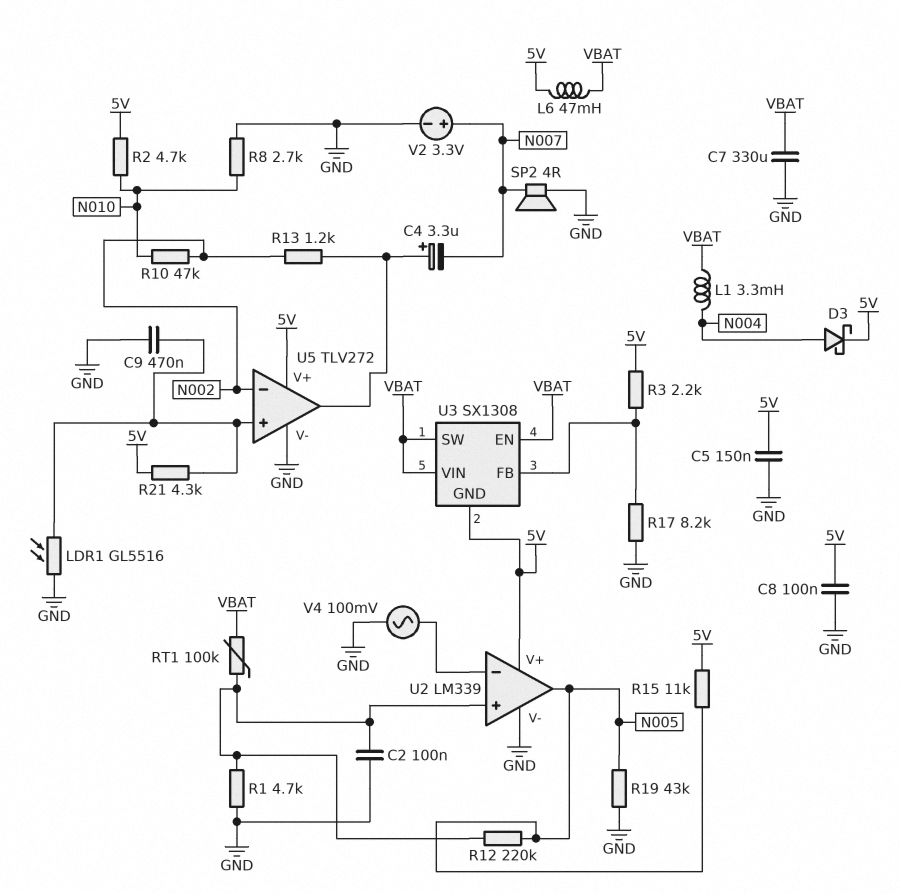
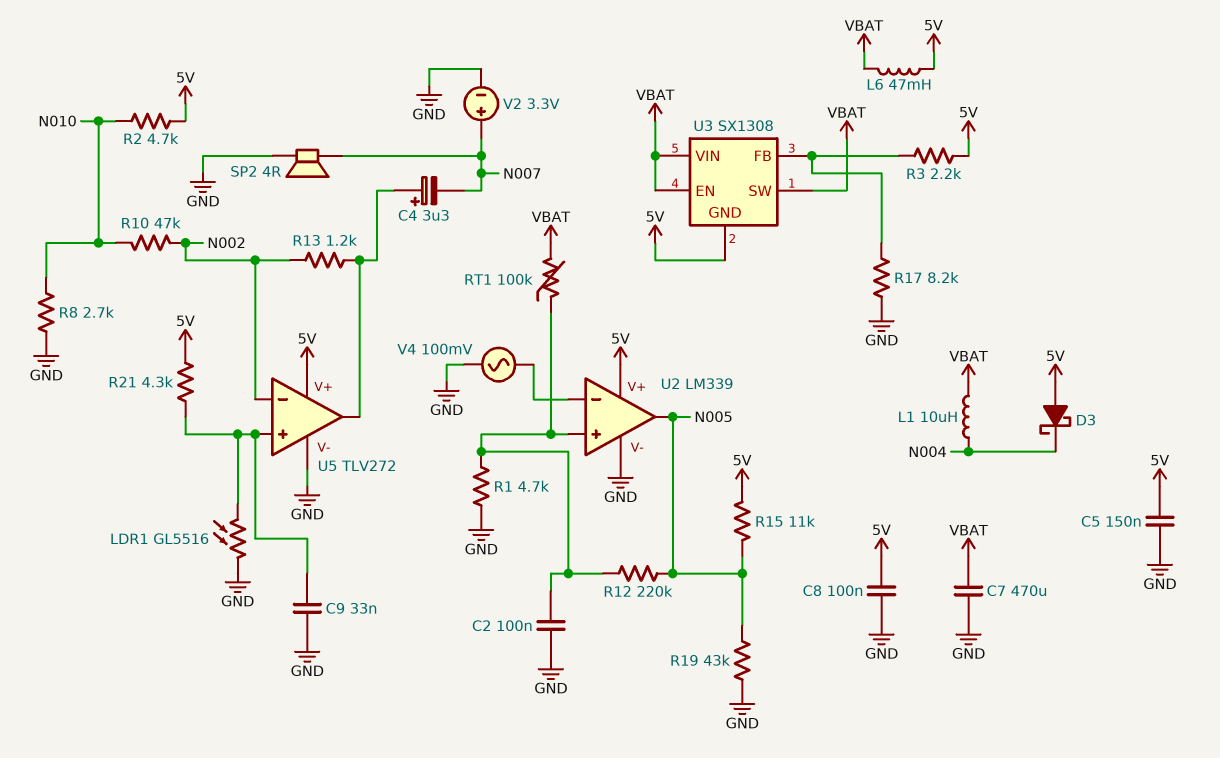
C7: 330uF (GND, VBAT) -> 470uF (GND, VBAT)
C9: 470nF (GND, U5/in+) -> 33nF (GND, U5/in+)
D3: schottky (A N004, K 5V) -> schottky (A 5V, K N004)
L1: 3.3mH (N004, VBAT) -> 10uH (N004, VBAT)

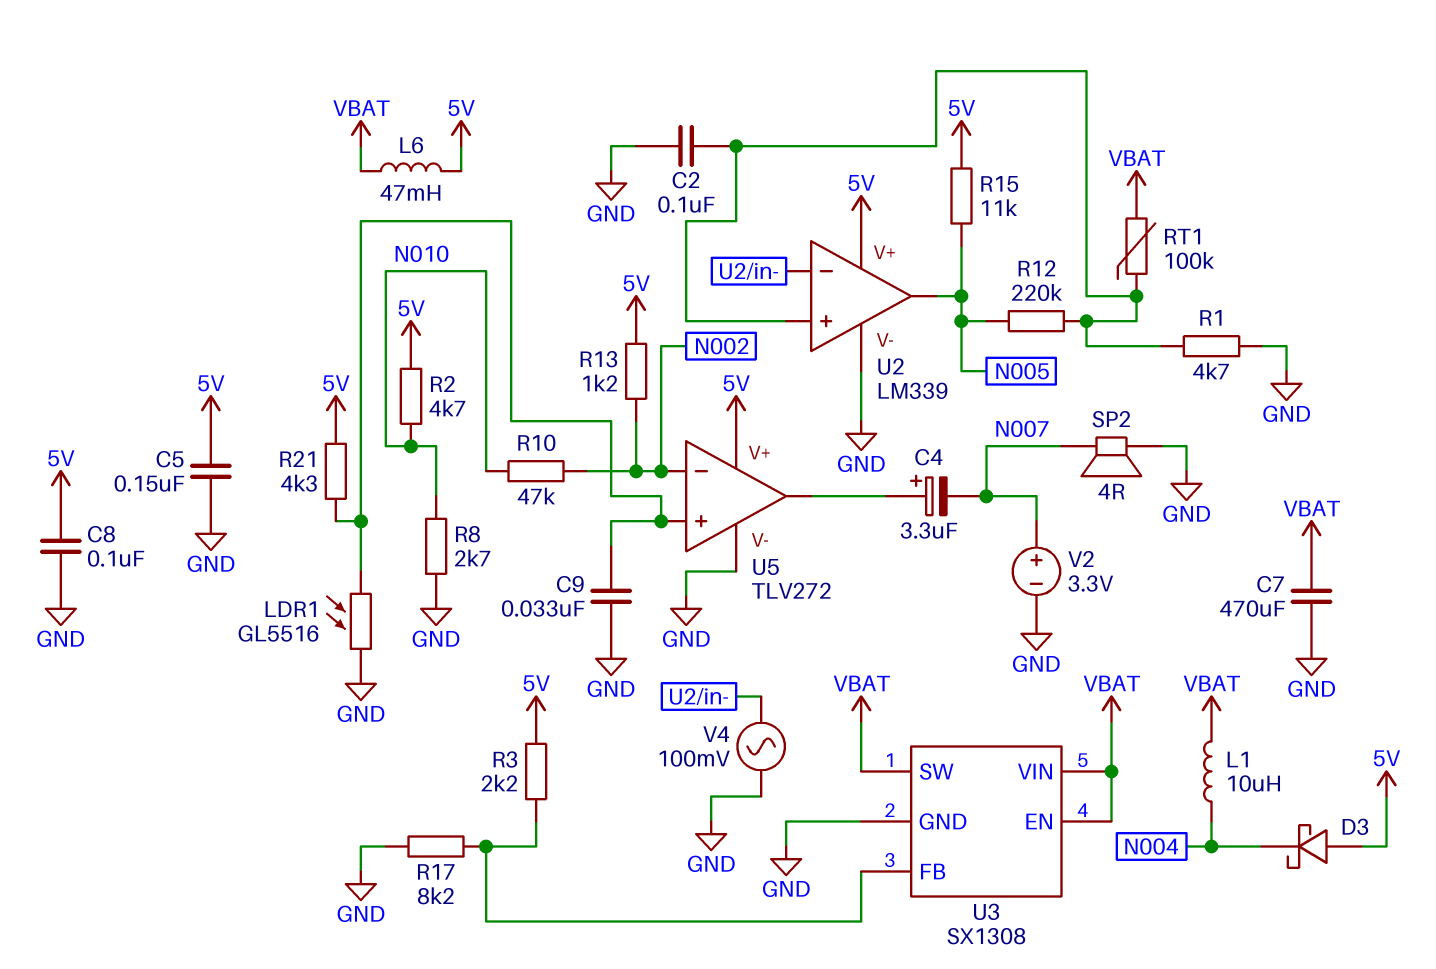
R13: 1.2k (N002, U5/out) -> 1.2k (5V, N002)
R19: 43k (GND, N005) -> none
U3 pin GND: 5V -> GND

